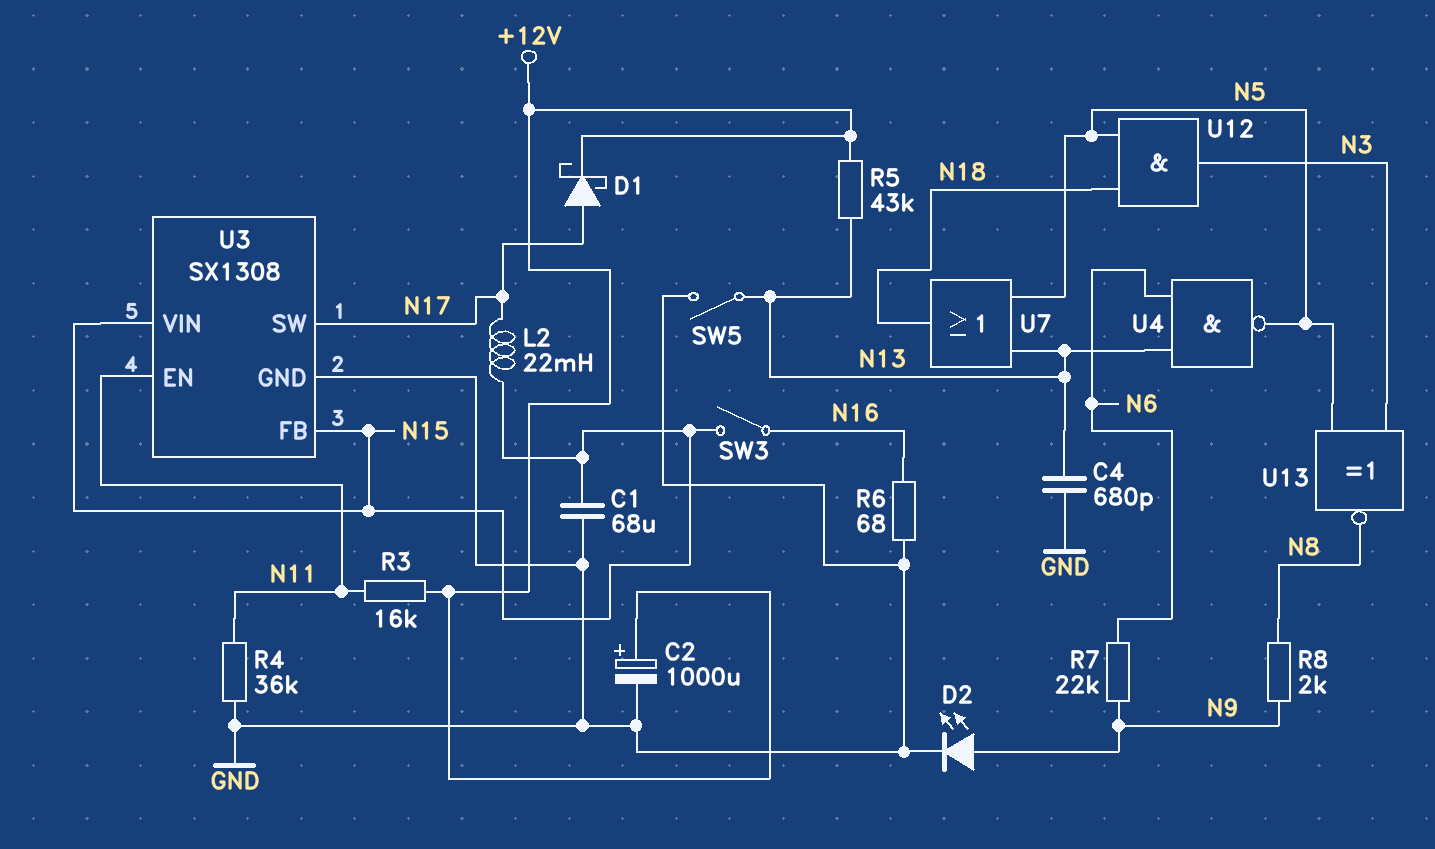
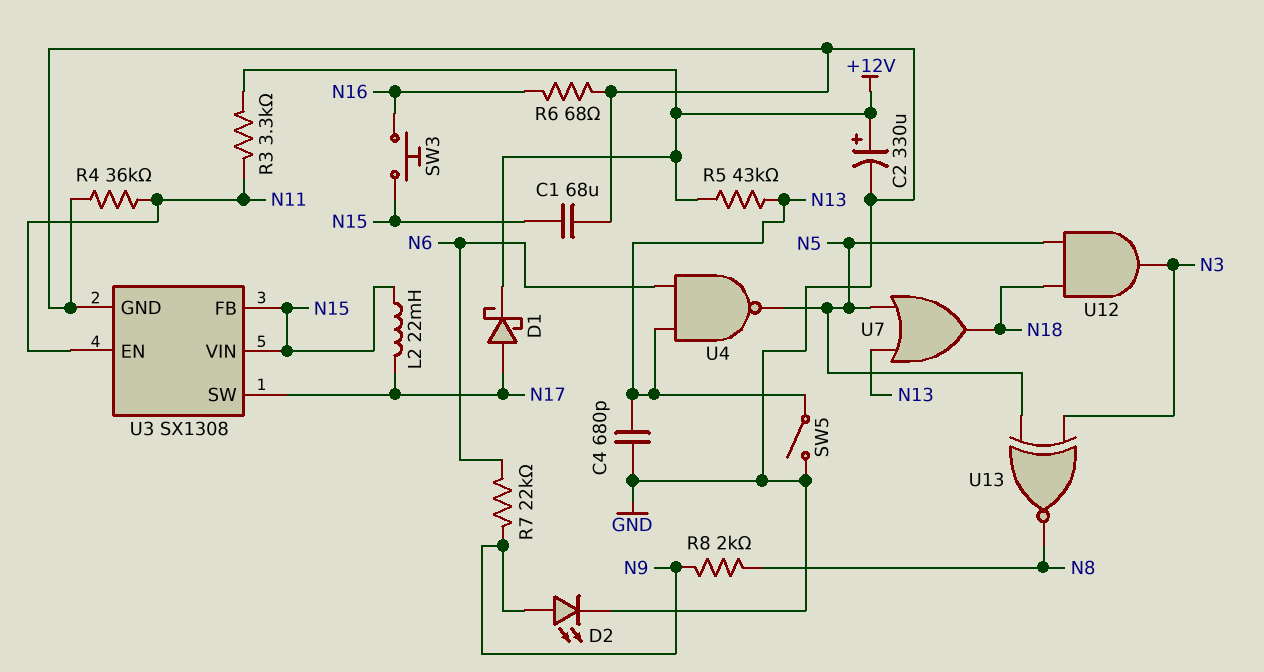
C2: 1000uF (plus +12V, minus GND) -> 330uF (plus +12V, minus GND)
R3: 16k (+12V, N11) -> 3.3k (+12V, N11)
SW3: switch (N15, N16) -> button (N15, N16)

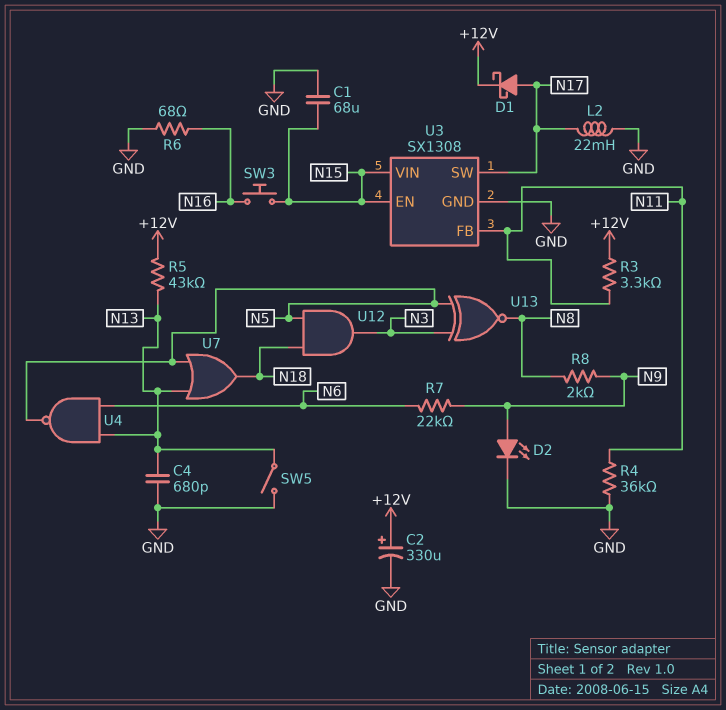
L2: 22mH (N15, N17) -> 22mH (GND, N17)
U3 pin EN: N11 -> N15
U3 pin FB: N15 -> N11

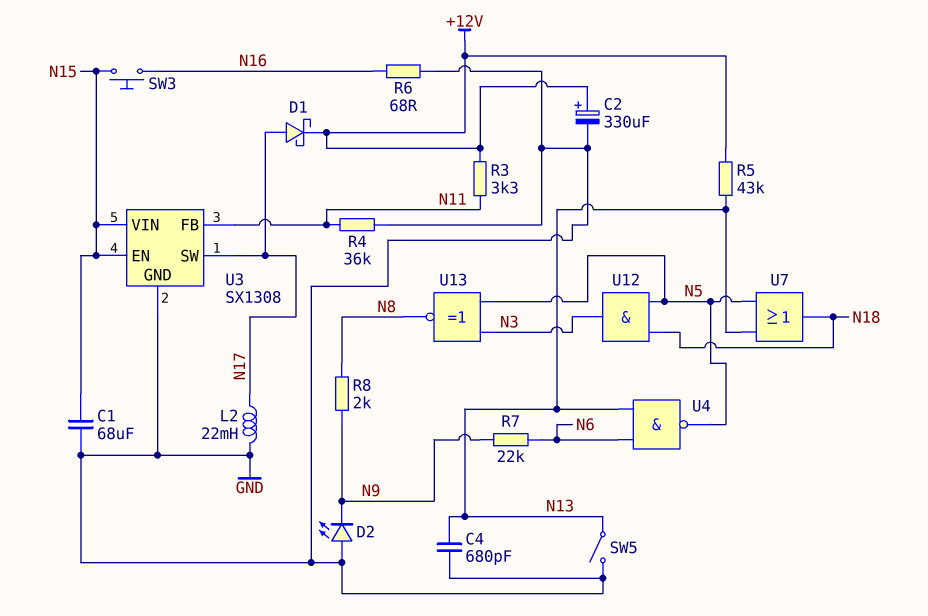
D2: LED (A N9, K GND) -> LED (A GND, K N9)

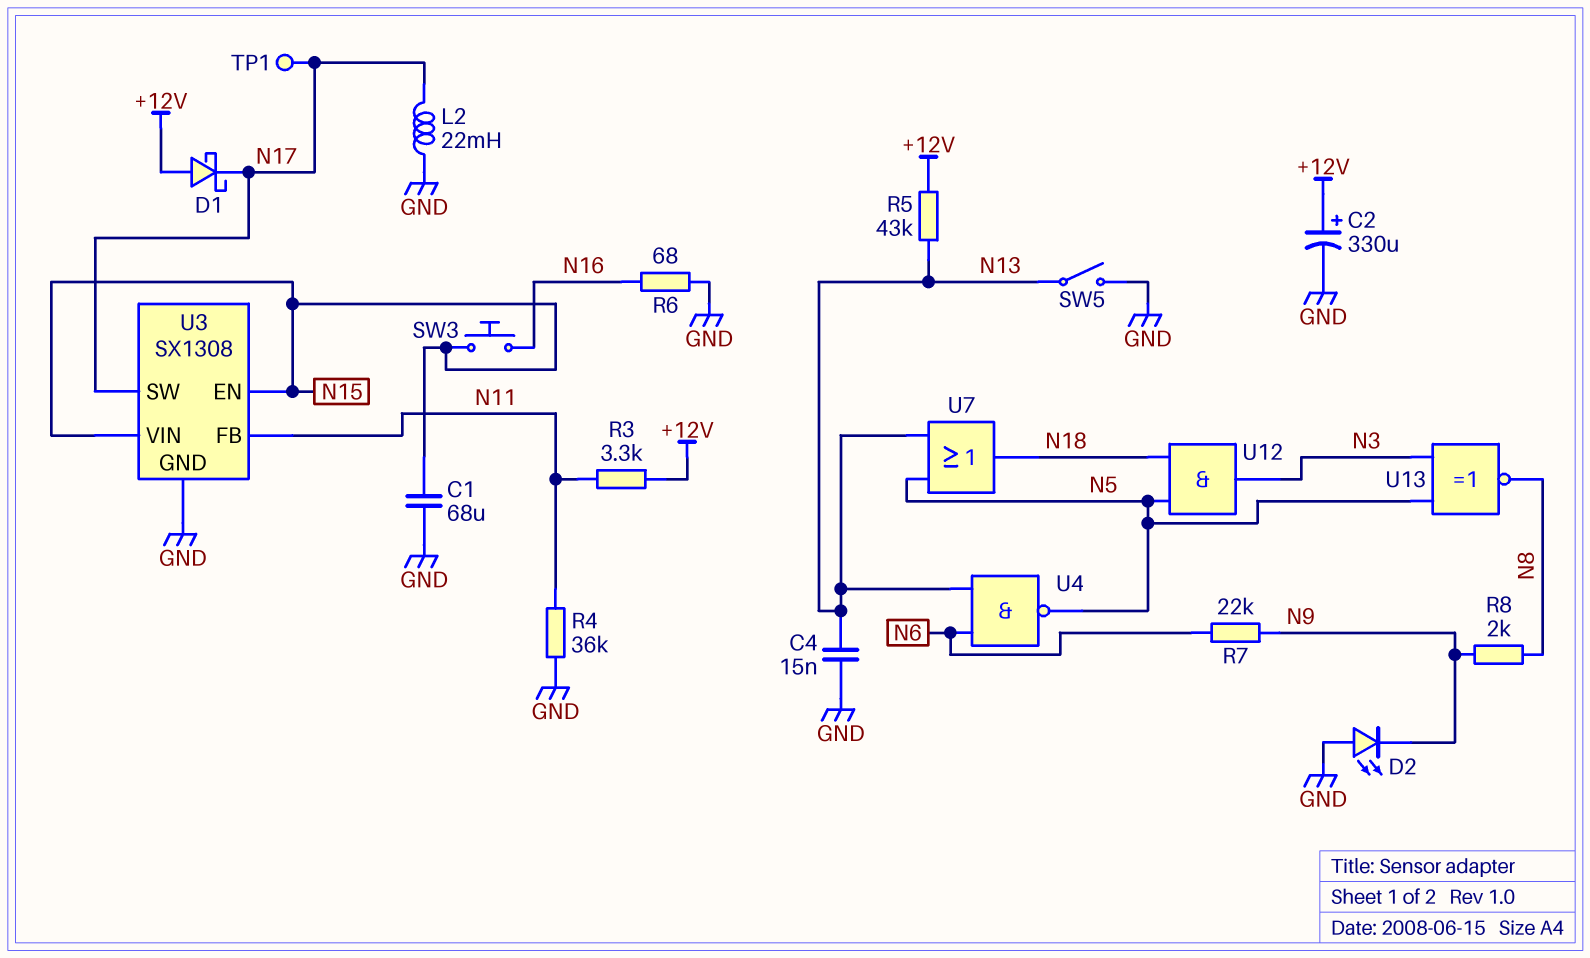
C4: 680pF (GND, N13) -> 15nF (GND, N13)
D1: schottky (A N17, K +12V) -> schottky (A +12V, K N17)
TP1: none -> test point (N17)

